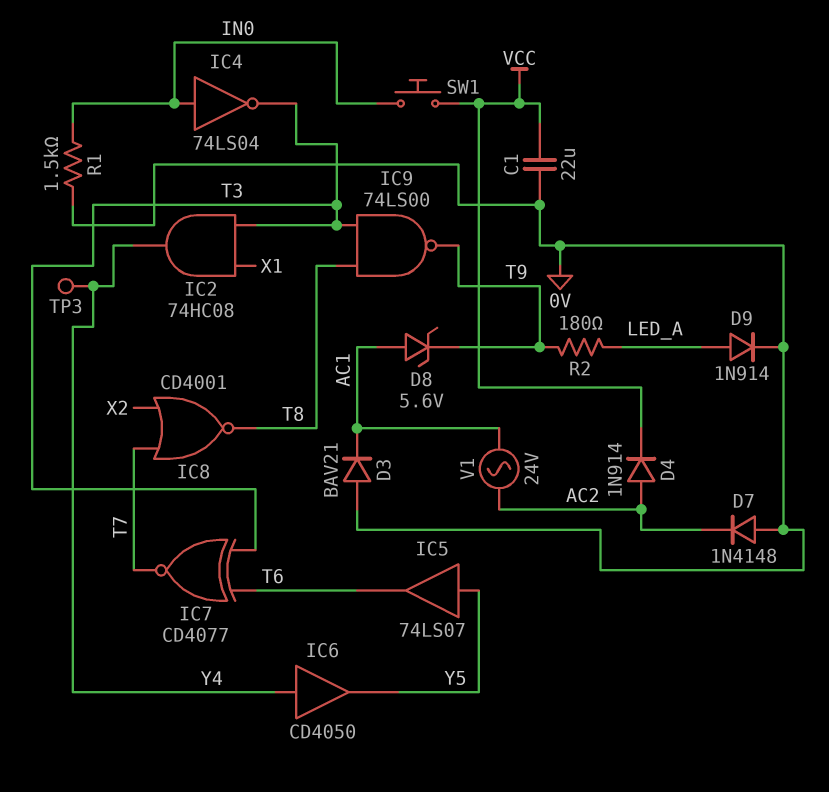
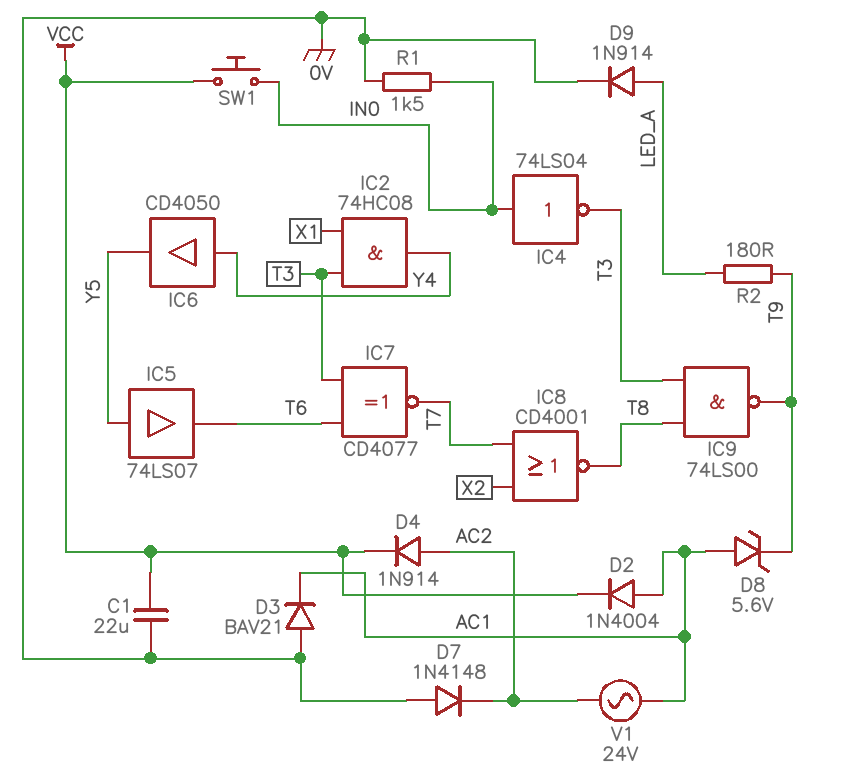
D2: none -> diode 1N4004 (A AC1, K VCC)
TP3: test point (Y4) -> none

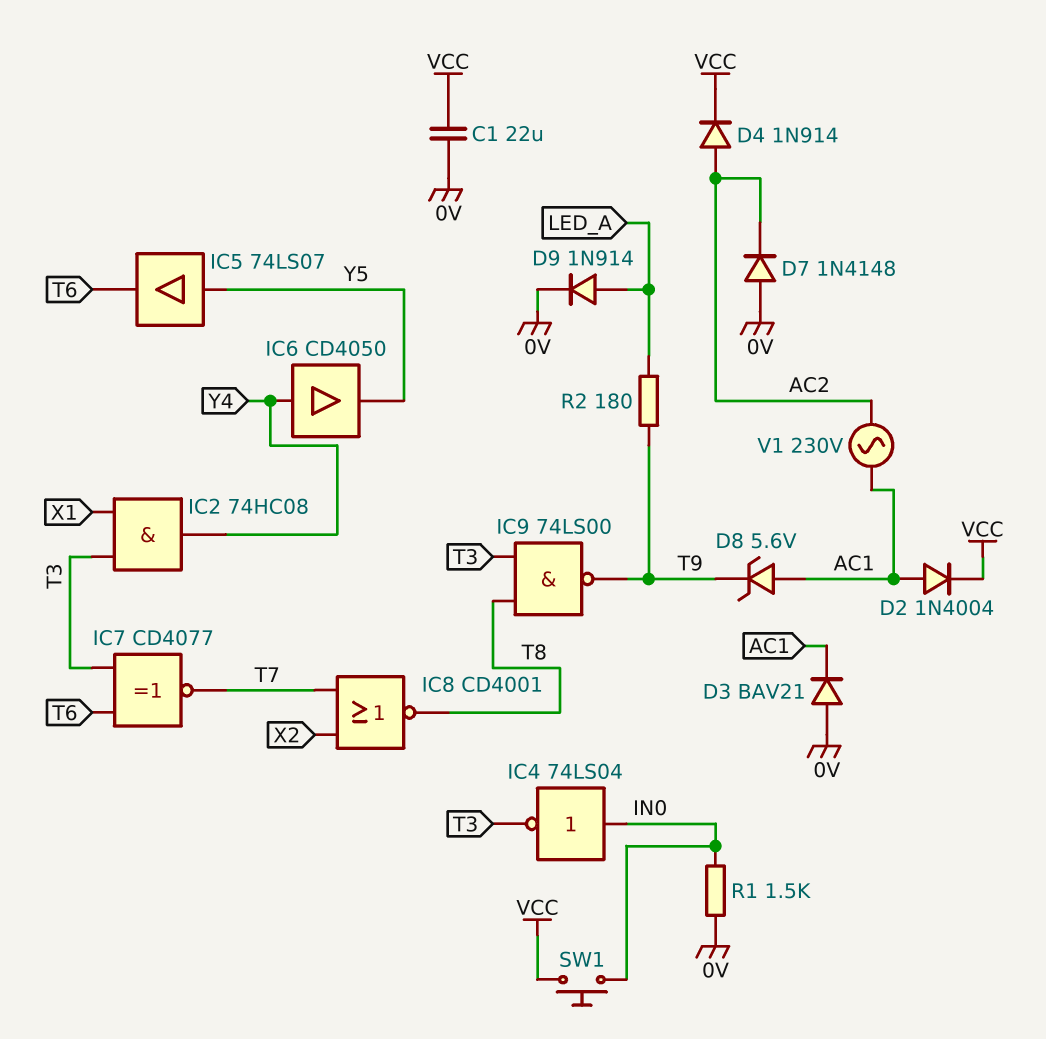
V1: AC 24V (AC1, AC2) -> AC 230V (AC1, AC2)

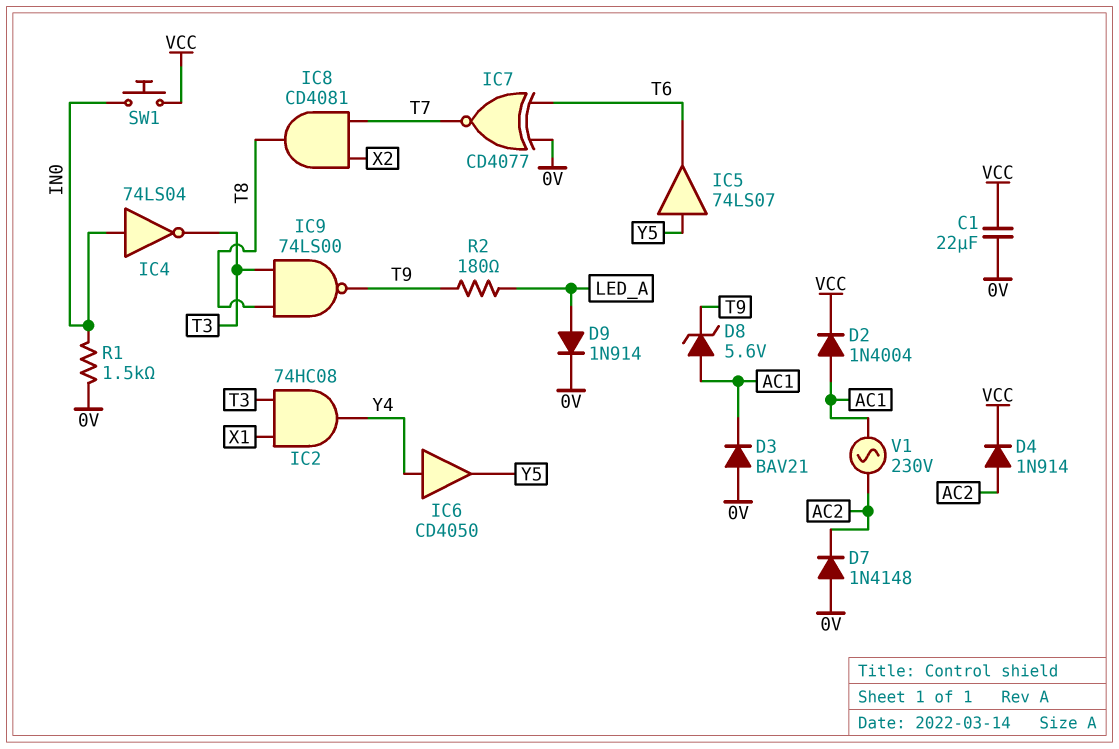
IC7: XNOR CD4077 (in T3, in T6, out T7) -> XNOR CD4077 (in 0V, in T6, out T7)
IC8: NOR CD4001 (in T7, in X2, out T8) -> AND CD4081 (in T7, in X2, out T8)

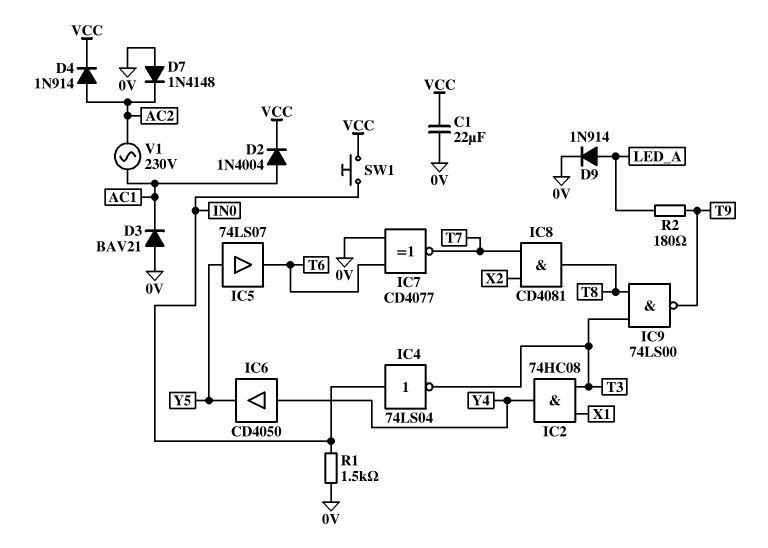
D8: zener 5.6V (A AC1, K T9) -> none

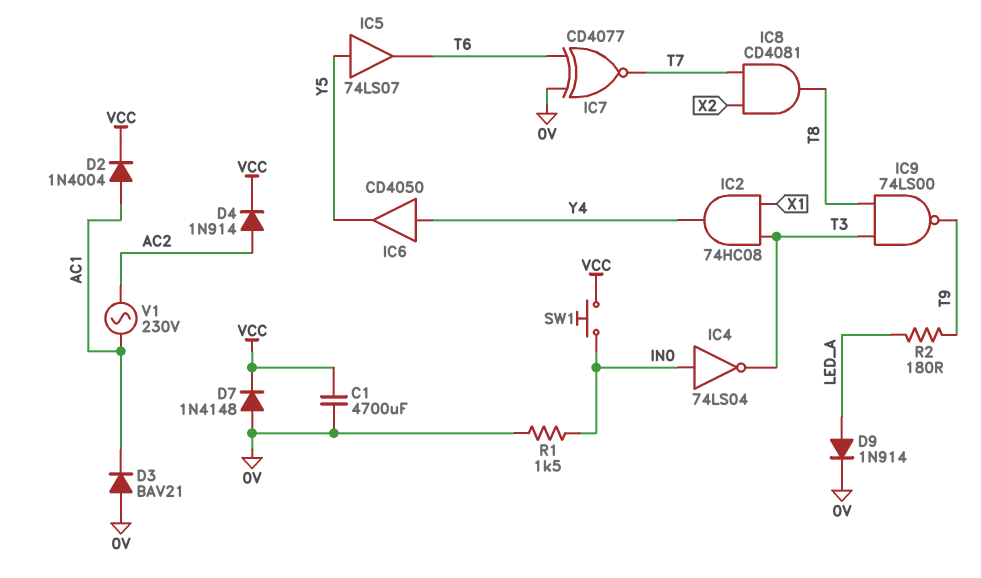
C1: 22uF (0V, VCC) -> 4700uF (0V, VCC)
D7: diode 1N4148 (A 0V, K AC2) -> diode 1N4148 (A 0V, K VCC)

